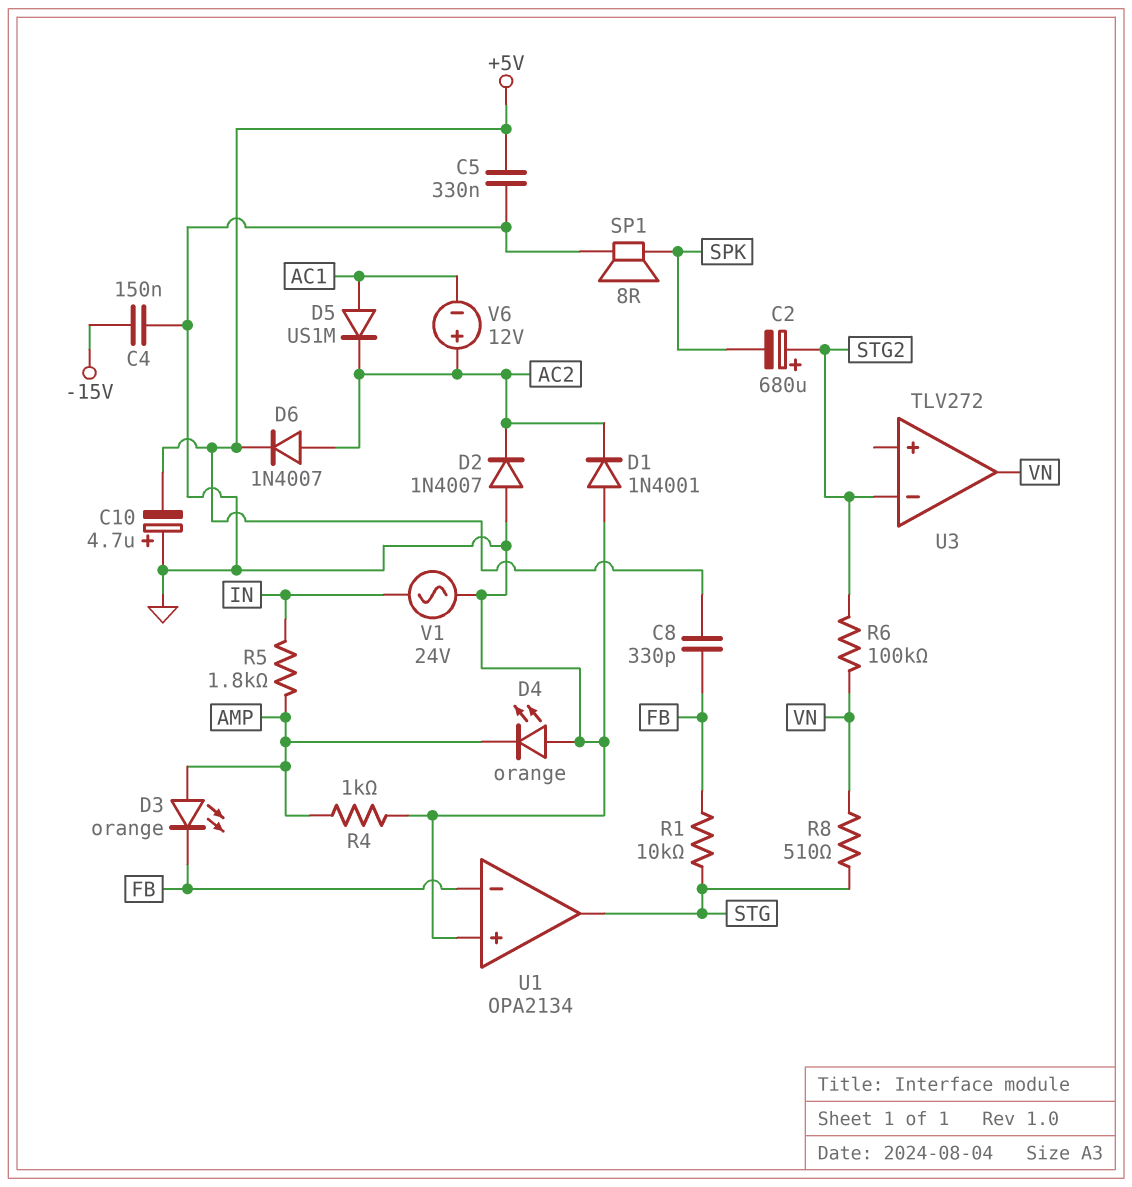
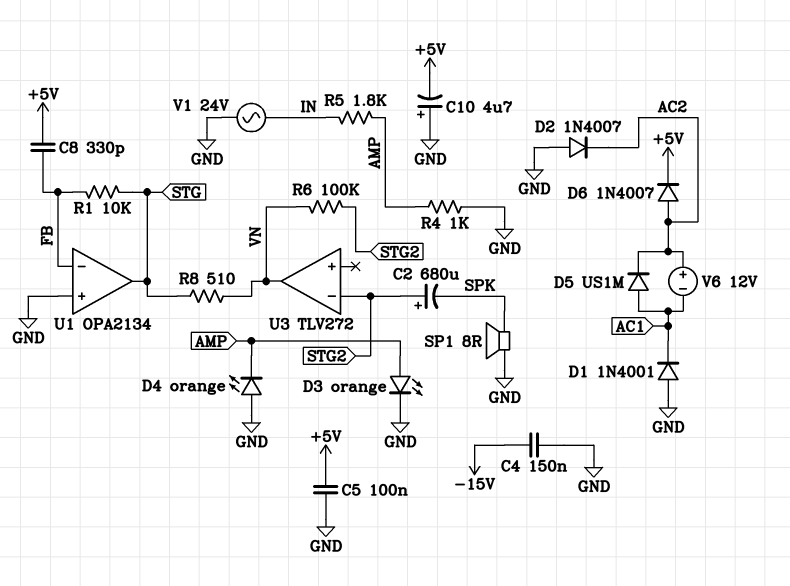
C5: 330nF (+5V, GND) -> 100nF (+5V, GND)
D1: diode 1N4001 (A GND, K AC2) -> diode 1N4001 (A GND, K AC1)
D3: LED orange (A AMP, K FB) -> LED orange (A AMP, K GND)

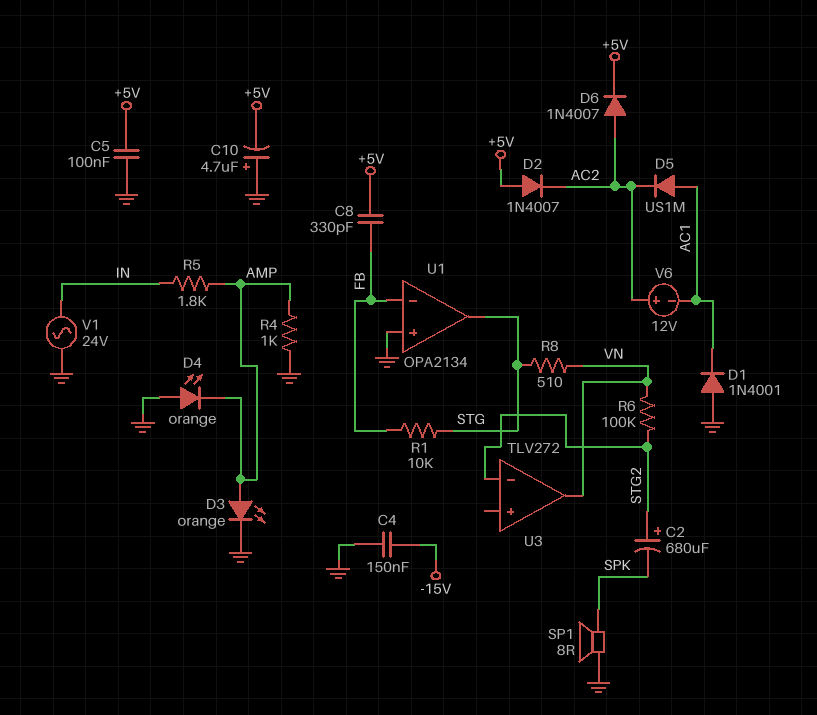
D2: diode 1N4007 (A GND, K AC2) -> diode 1N4007 (A +5V, K AC2)

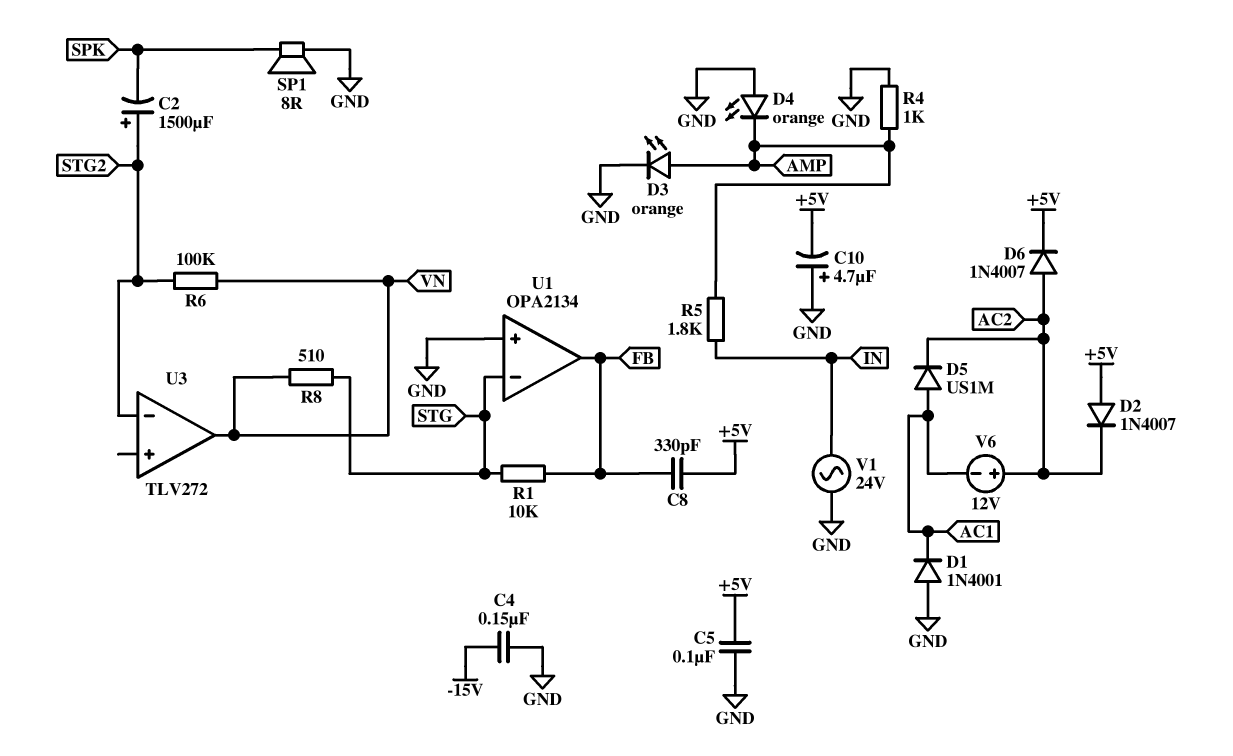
C2: 680uF (plus STG2, minus SPK) -> 1500uF (plus STG2, minus SPK)
U1 pin in-: FB -> STG
U1 pin out: STG -> FB

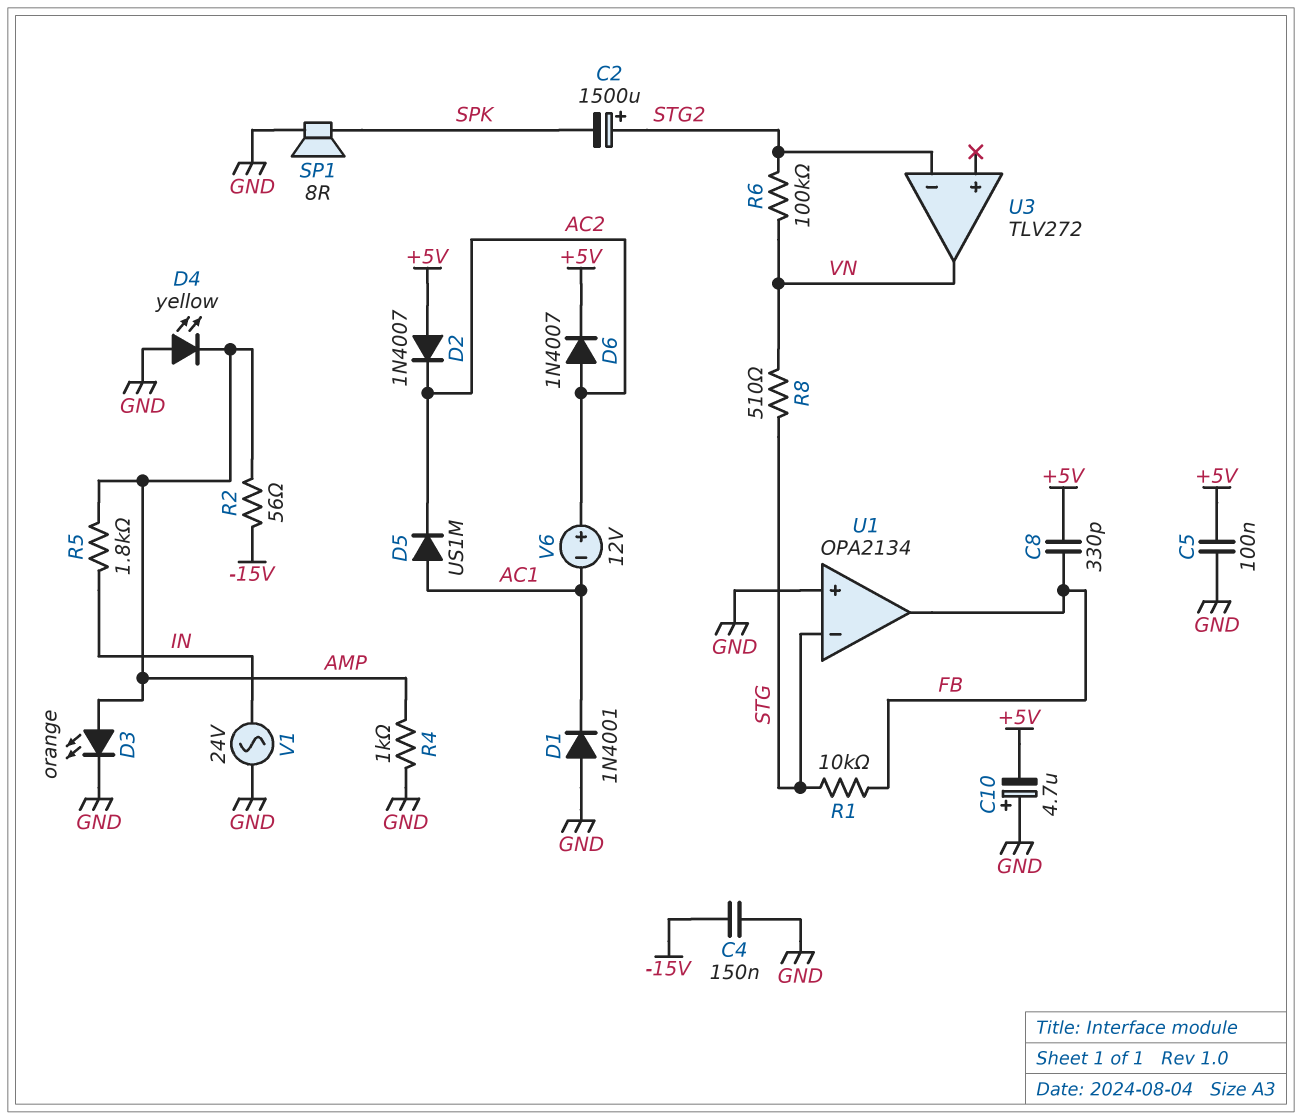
D4: LED orange (A GND, K AMP) -> LED yellow (A GND, K AMP)
R2: none -> 56 (-15V, AMP)

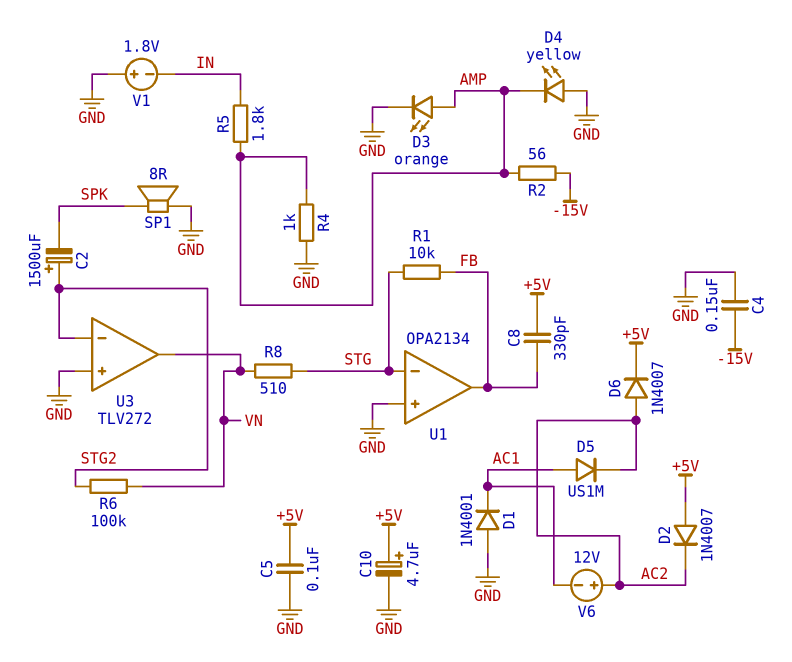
C10: 4.7uF (plus GND, minus +5V) -> 4.7uF (plus +5V, minus GND)
U3 pin in+: none -> GND
V1: AC 24V (GND, IN) -> 1.8V (plus GND, minus IN)

